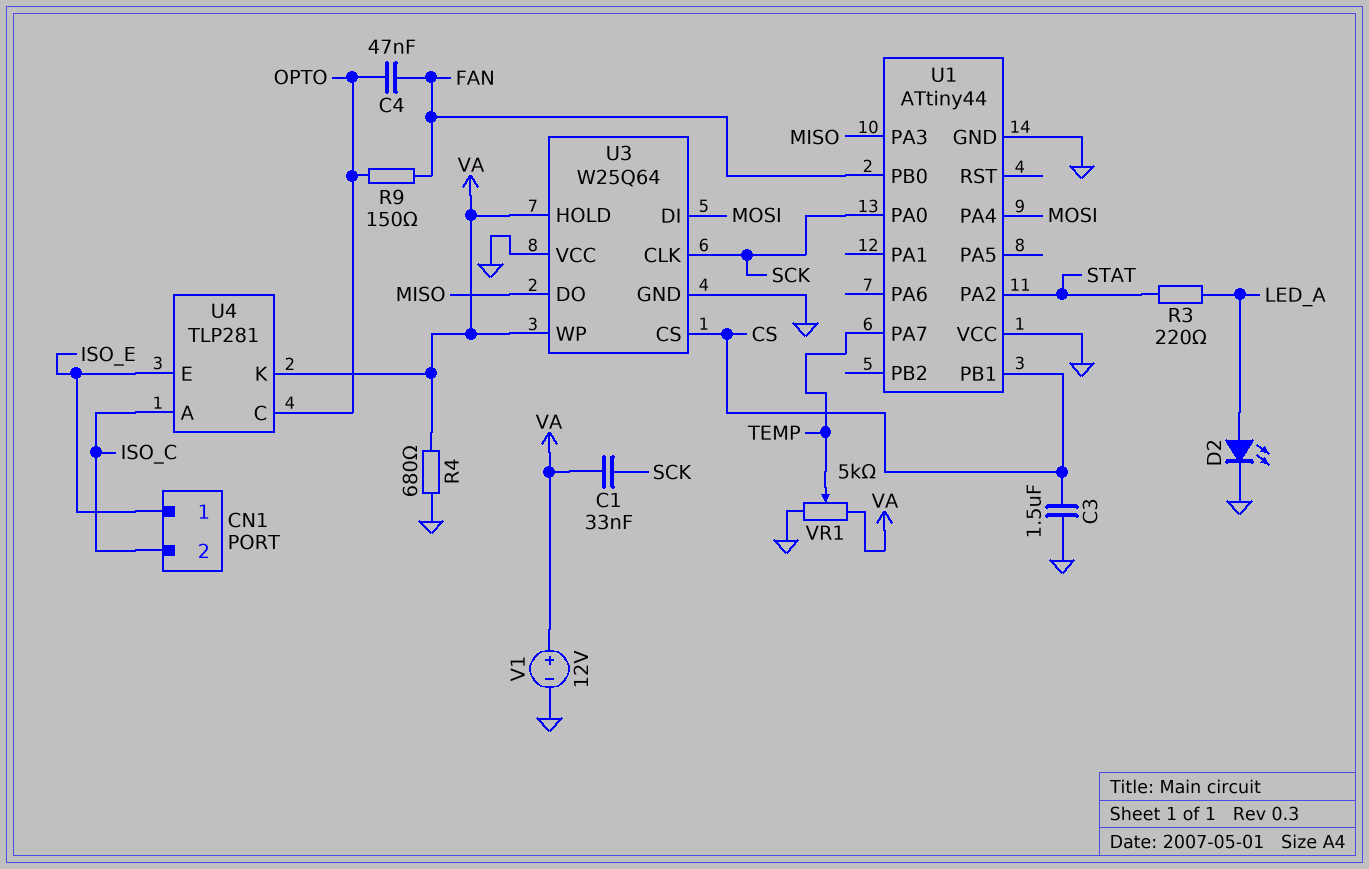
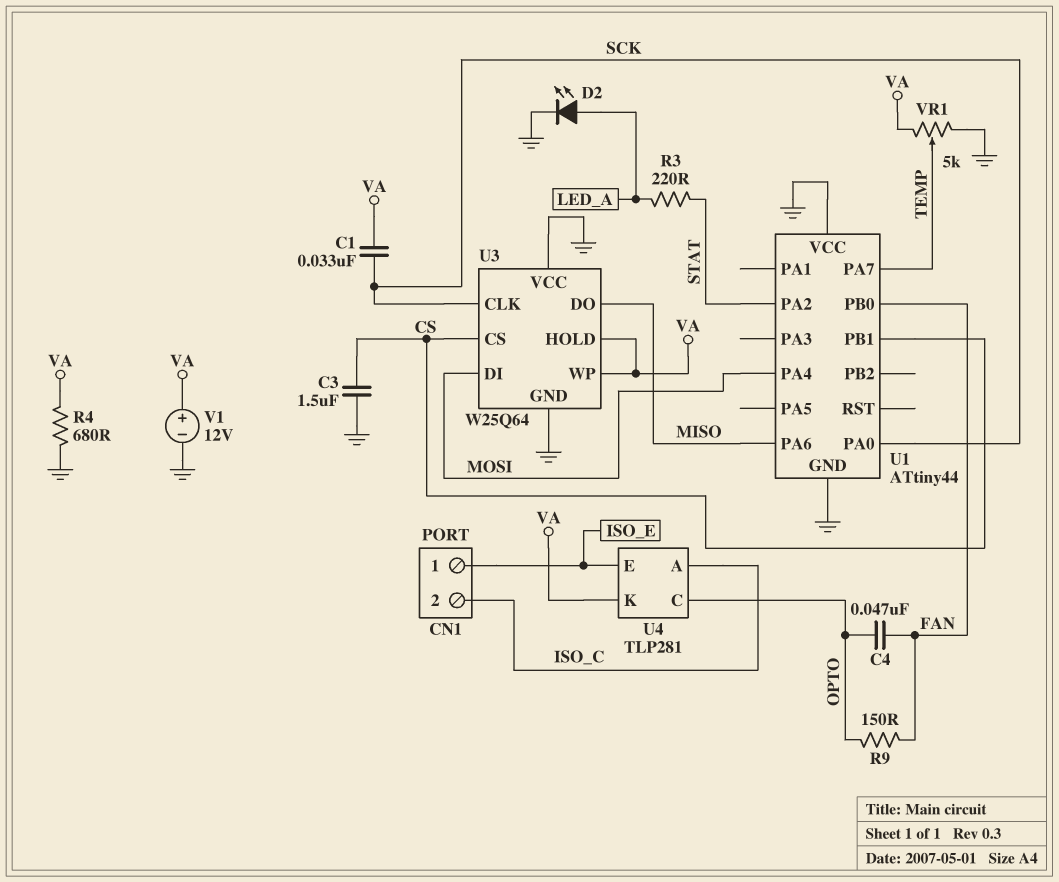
U1 pin PA3: MISO -> none
U1 pin PA6: none -> MISO

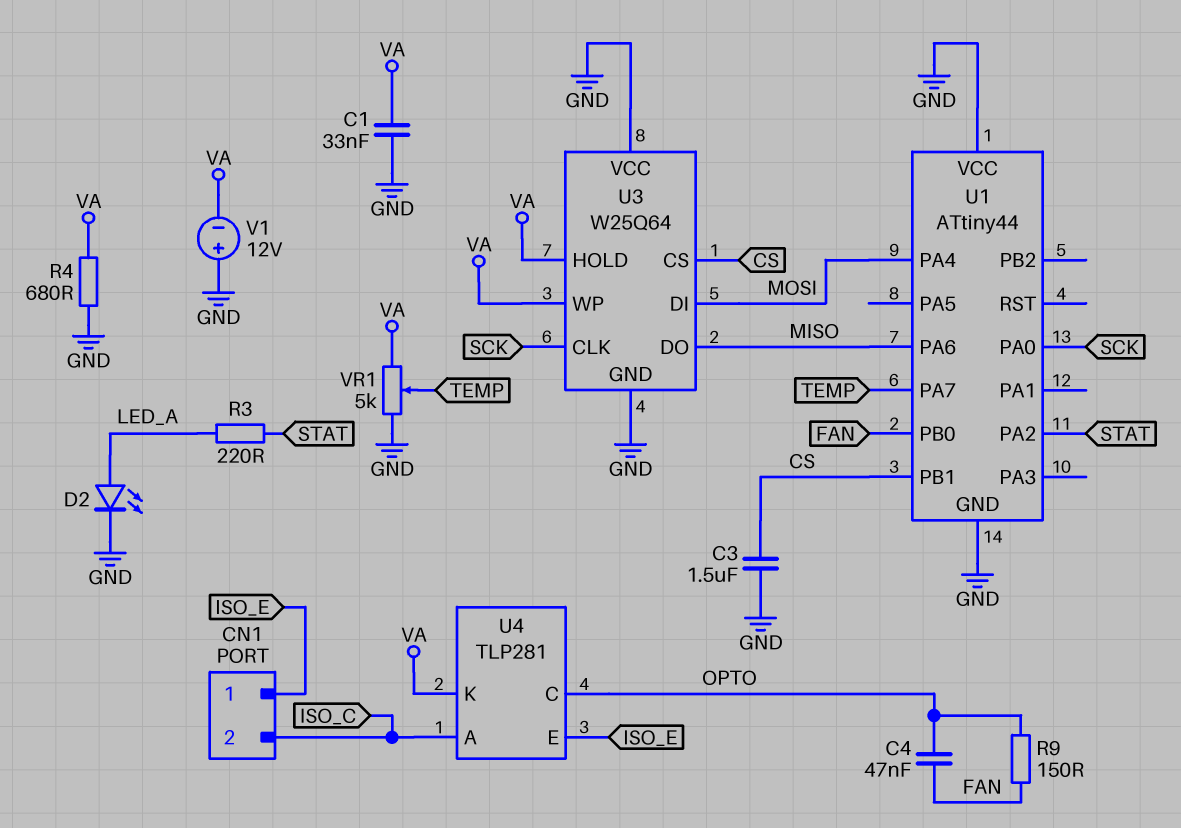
C1: 33nF (SCK, VA) -> 33nF (GND, VA)
V1: 12V (plus VA, minus GND) -> 12V (plus GND, minus VA)

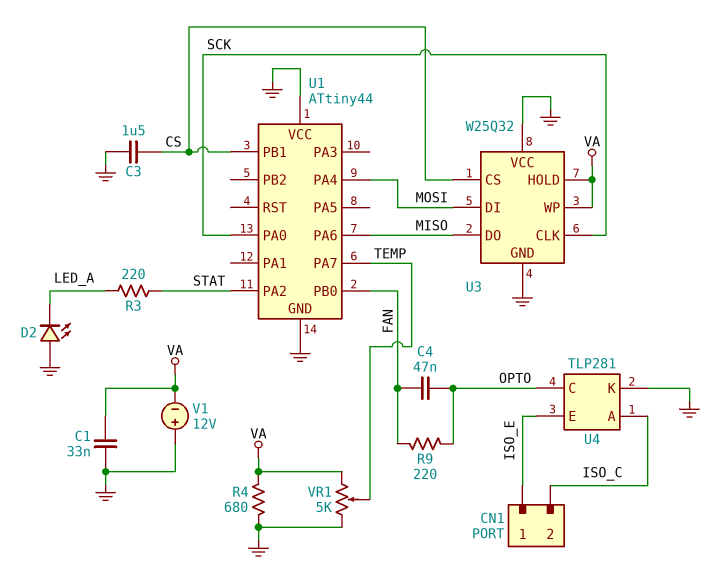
D2: LED (A LED_A, K GND) -> LED (A GND, K LED_A)
R9: 150 (FAN, OPTO) -> 220 (FAN, OPTO)
U3: W25Q64 -> W25Q32
U4 pin K: VA -> GND

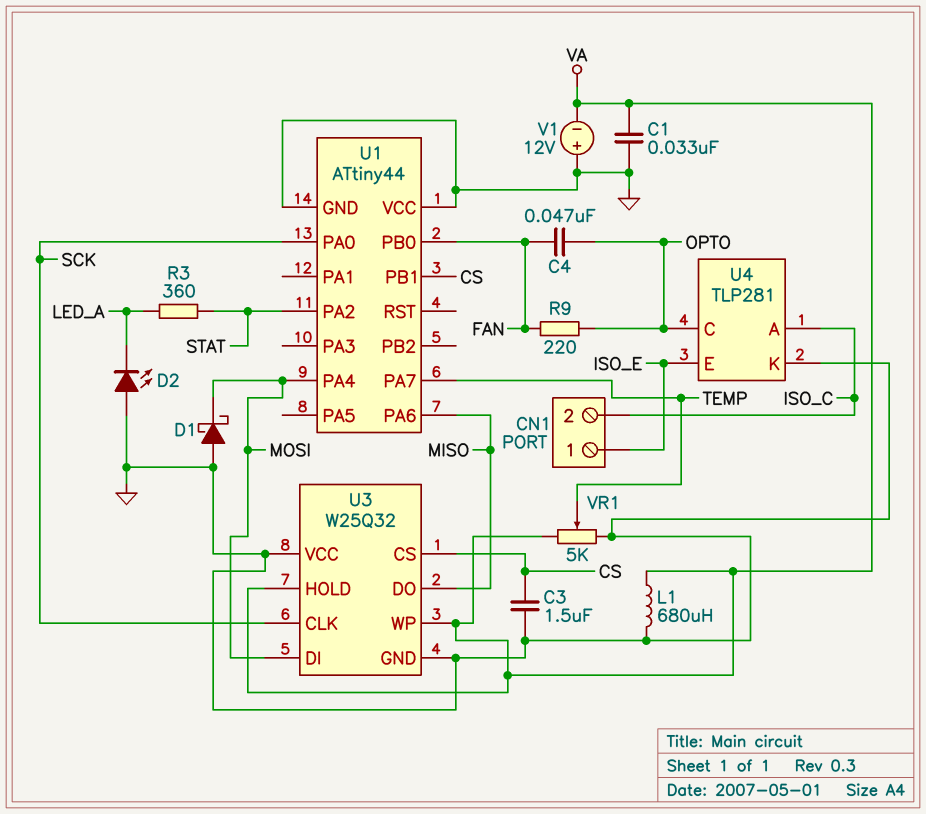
D1: none -> schottky (A GND, K MOSI)
L1: none -> 680uH (GND, VA)
R3: 220 (LED_A, STAT) -> 360 (LED_A, STAT)
R4: 680 (GND, VA) -> none

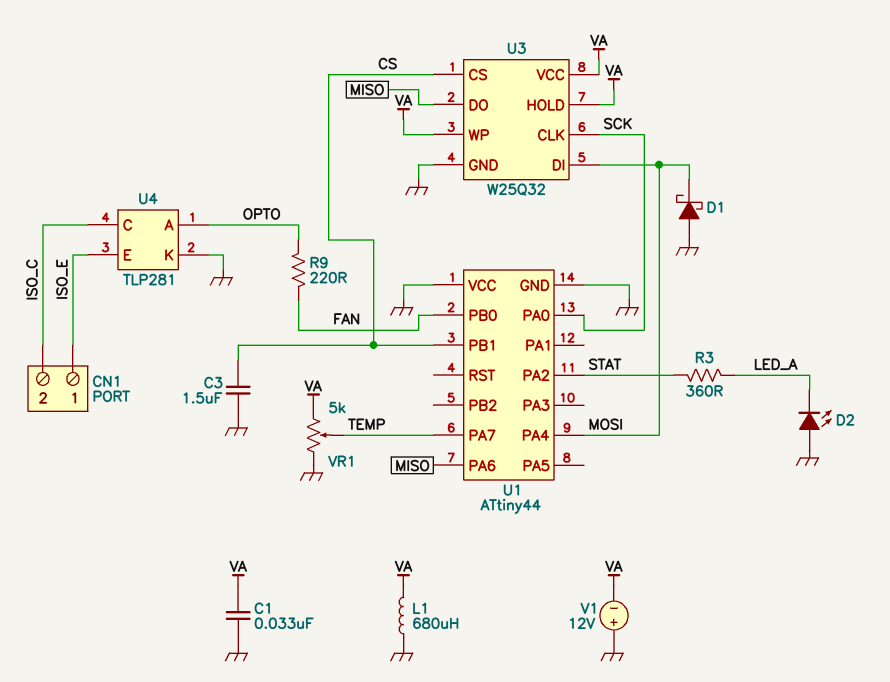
C4: 47nF (FAN, OPTO) -> none
U3 pin VCC: GND -> VA
U4 pin A: ISO_C -> OPTO
U4 pin C: OPTO -> ISO_C

